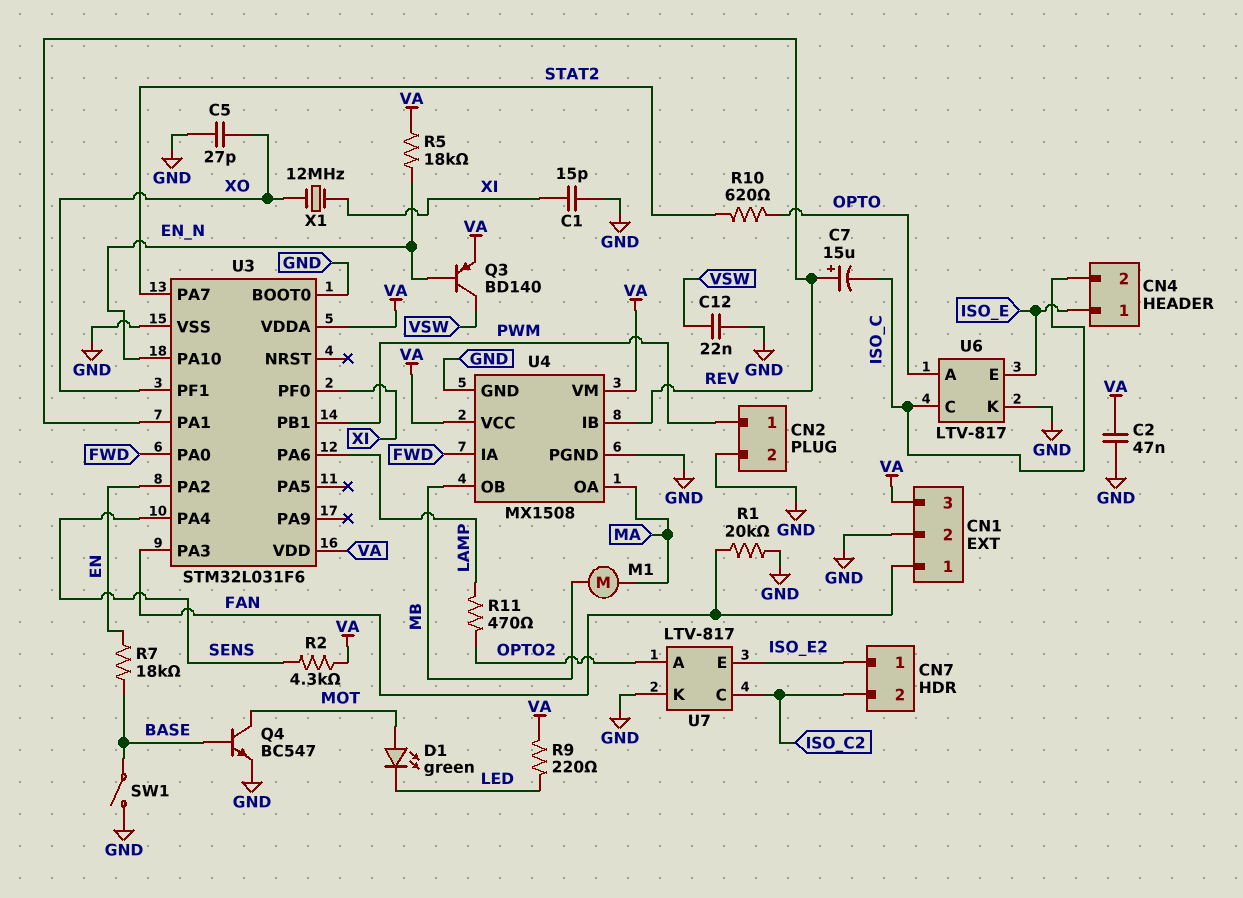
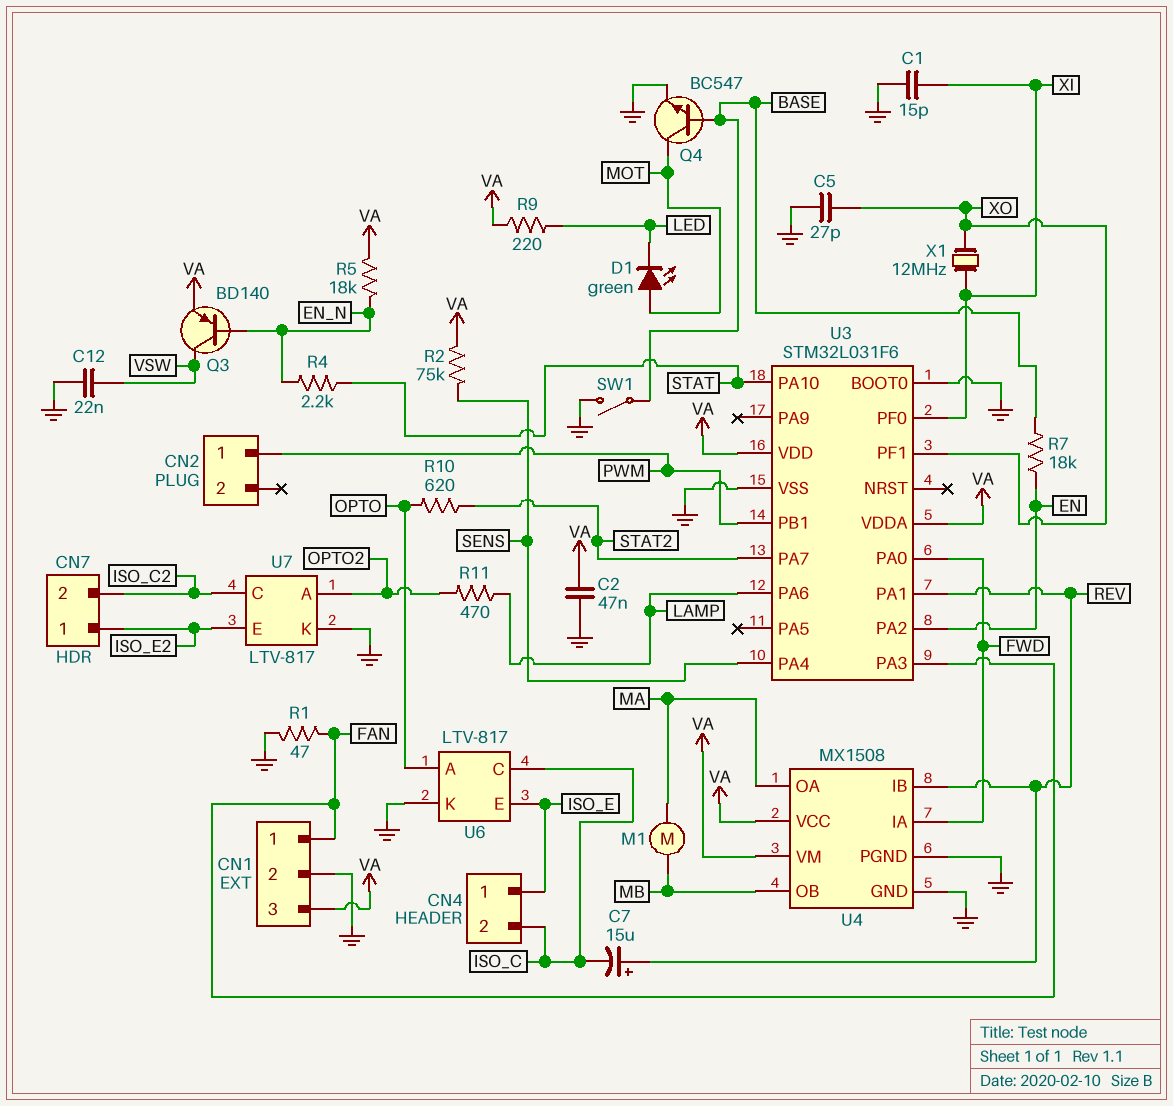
CN2 pin 2: GND -> none
R1: 20k (FAN, GND) -> 47 (FAN, GND)
R2: 4.3k (SENS, VA) -> 75k (SENS, VA)
R4: none -> 2.2k (EN_N, STAT)
U3 pin PA10: EN_N -> STAT

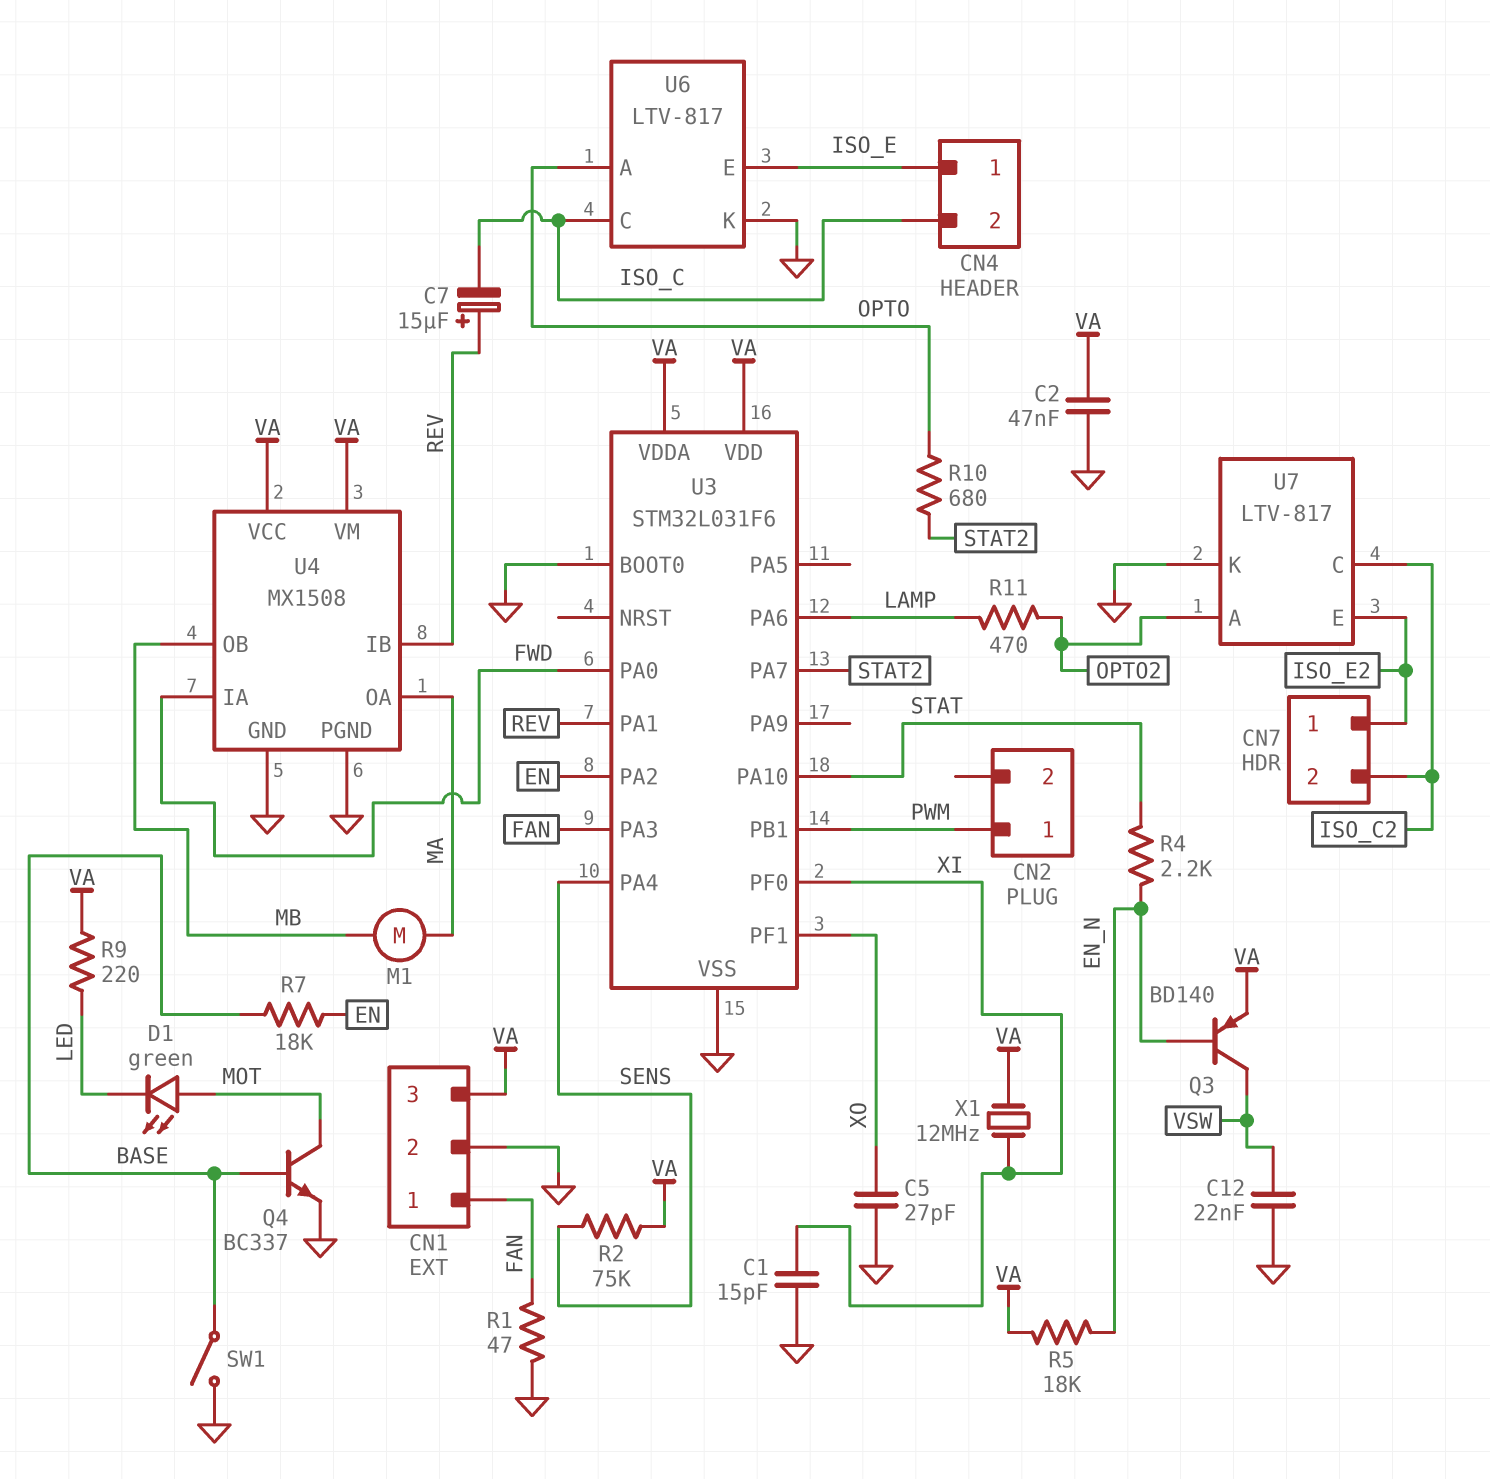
Q4: NPN BC547 (B BASE, C MOT, E GND) -> NPN BC337 (B BASE, C MOT, E GND)
R10: 620 (OPTO, STAT2) -> 680 (OPTO, STAT2)
X1: 12MHz (XI, XO) -> 12MHz (VA, XI)

